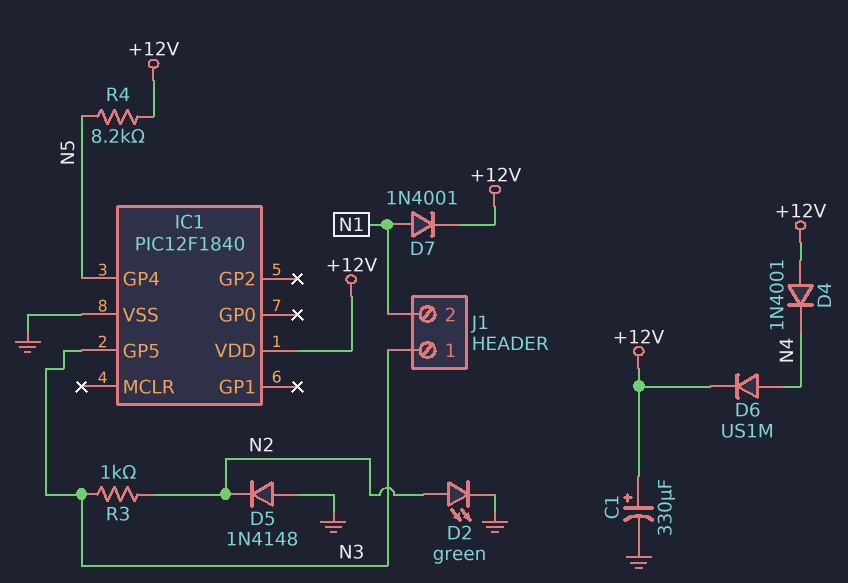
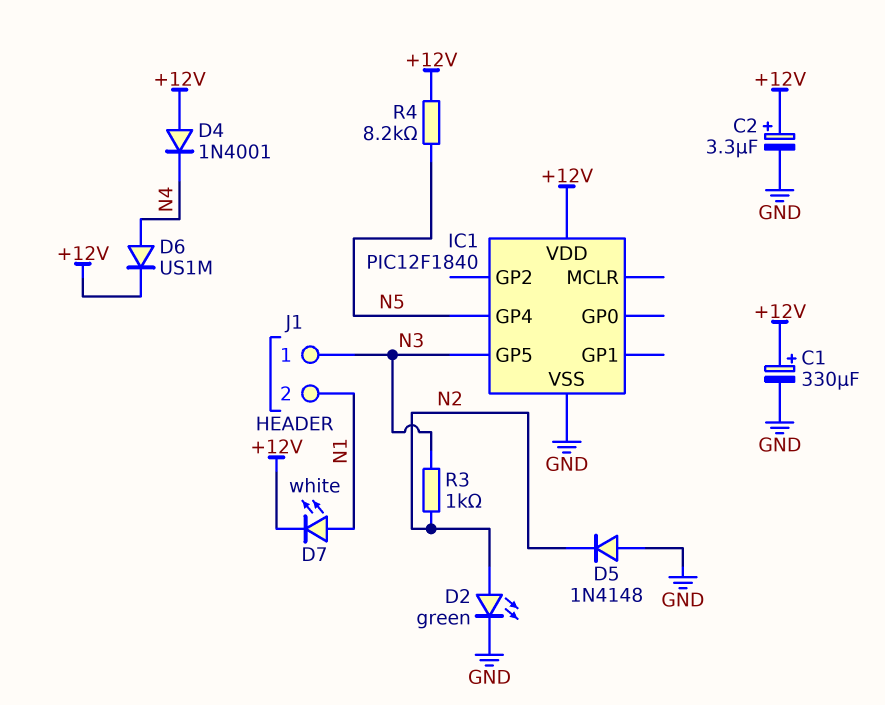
C2: none -> 3.3uF (plus +12V, minus GND)
D7: diode 1N4001 (A N1, K +12V) -> LED white (A N1, K +12V)

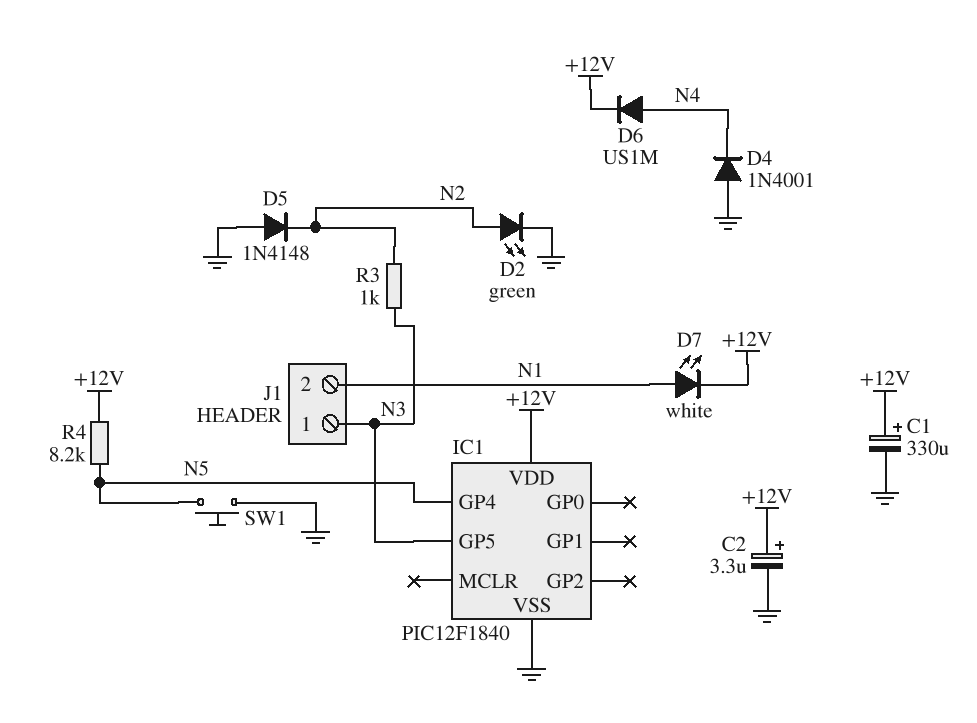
D4: diode 1N4001 (A +12V, K N4) -> diode 1N4001 (A GND, K N4)
SW1: none -> button (GND, N5)

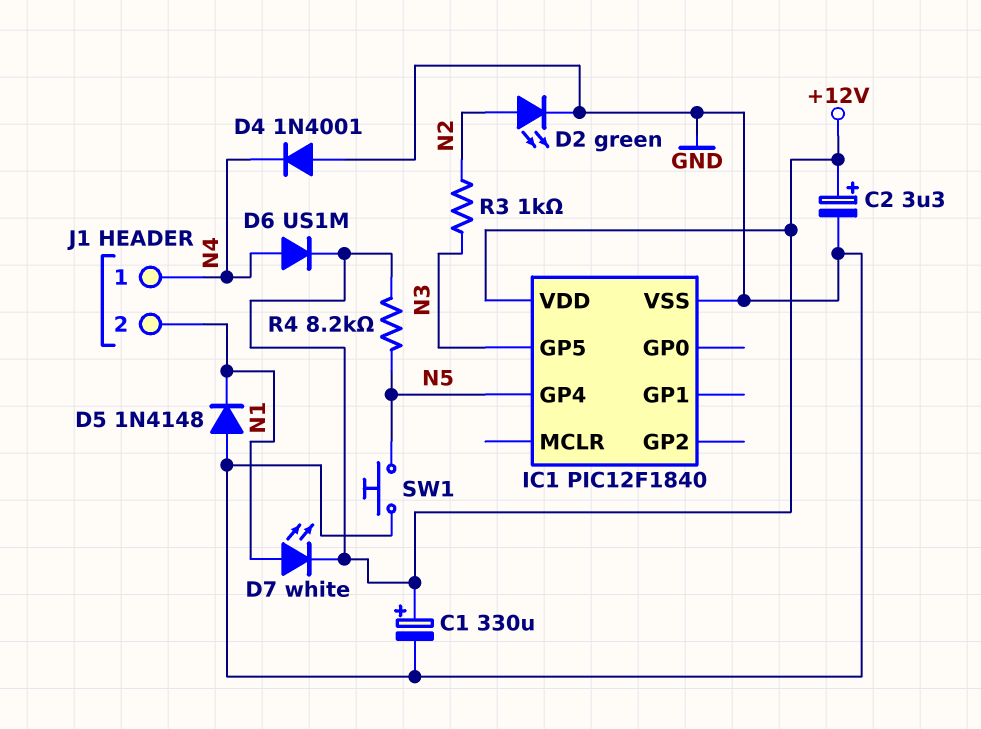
D5: diode 1N4148 (A GND, K N2) -> diode 1N4148 (A GND, K N1)
J1 pin 1: N3 -> N4

